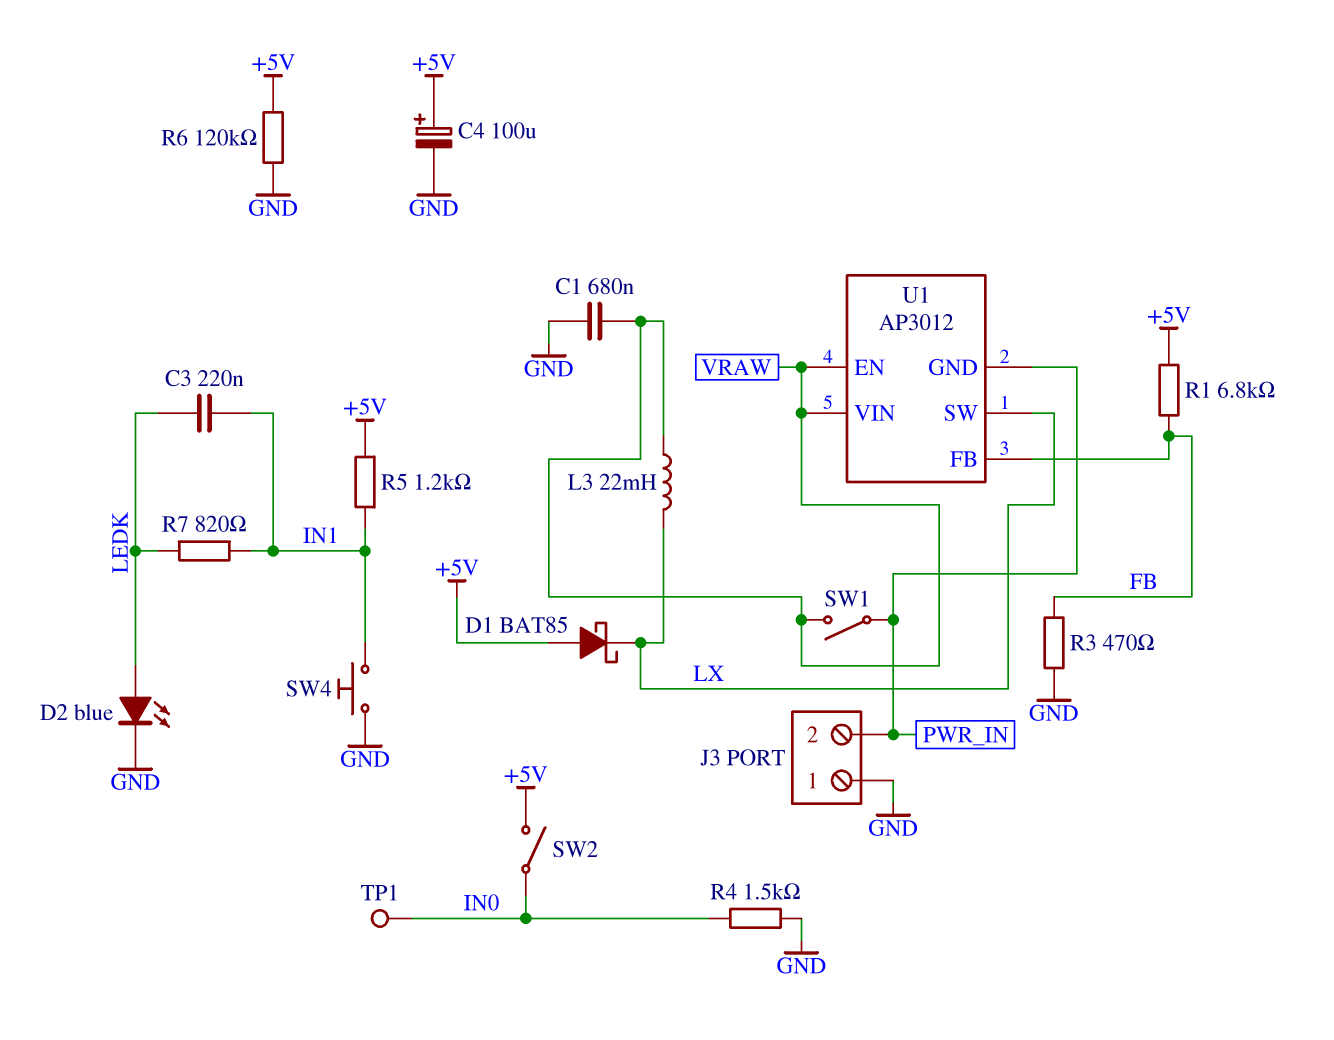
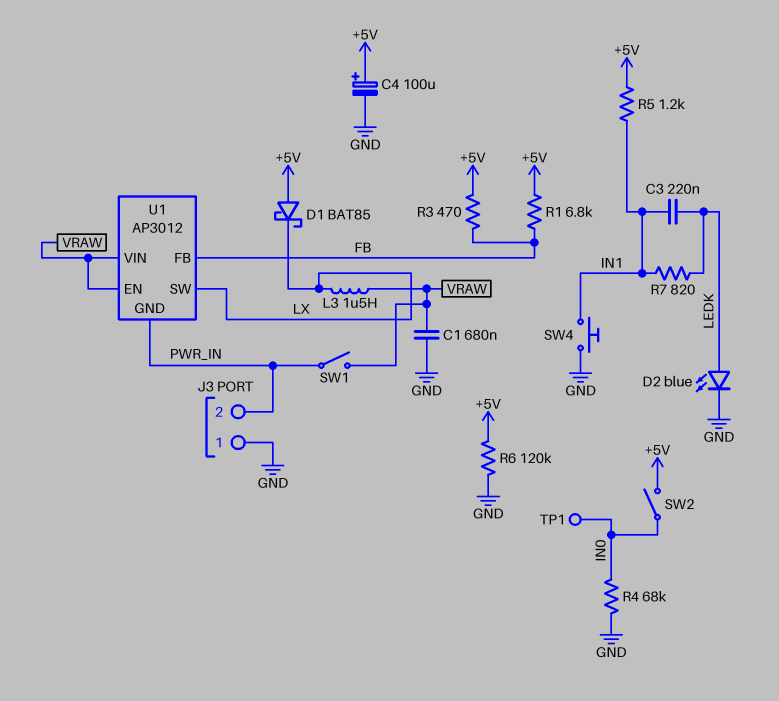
L3: 22mH (LX, VRAW) -> 1.5uH (LX, VRAW)
R3: 470 (FB, GND) -> 470 (+5V, FB)
R4: 1.5k (GND, IN0) -> 68k (GND, IN0)

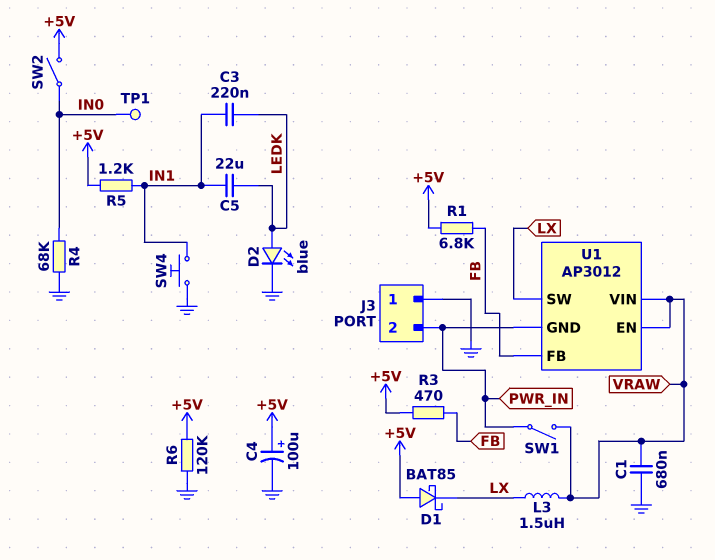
C5: none -> 22uF (IN1, LEDK)
R7: 820 (IN1, LEDK) -> none

